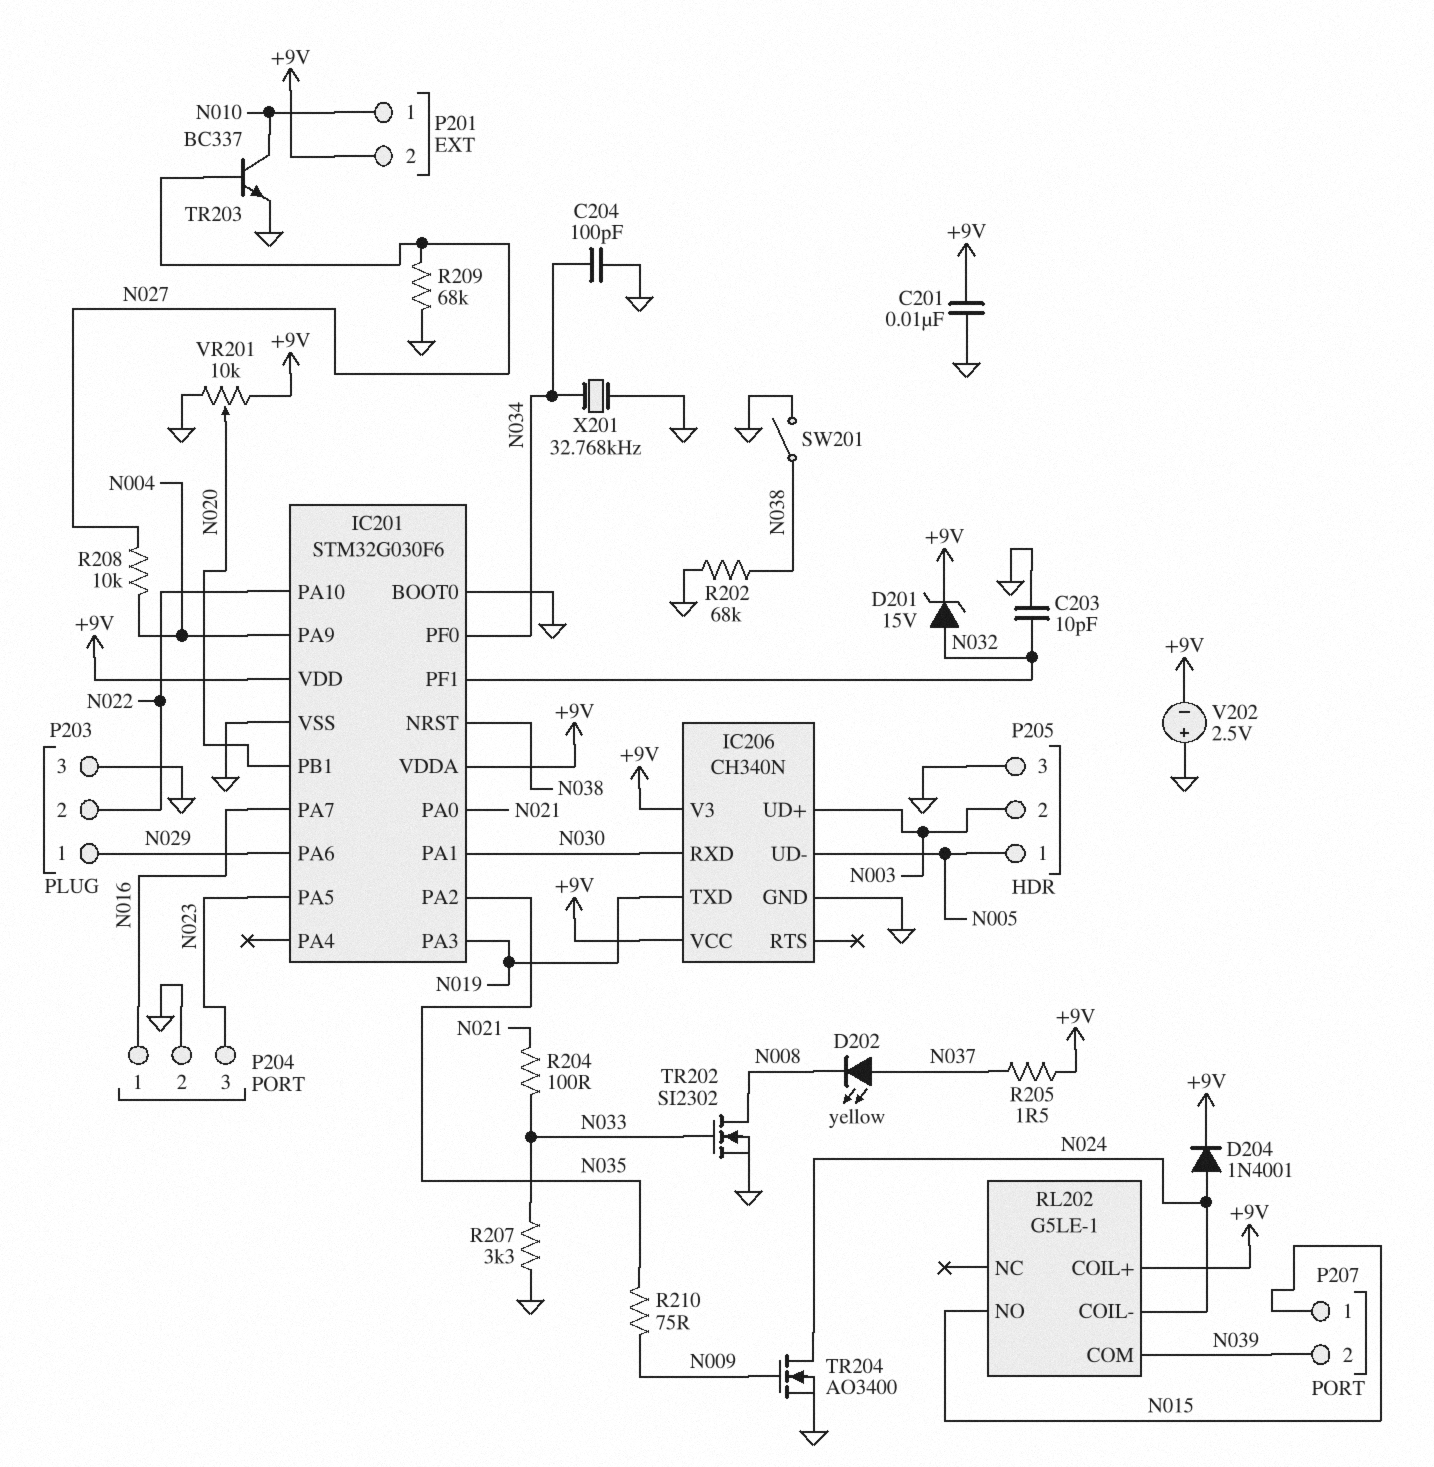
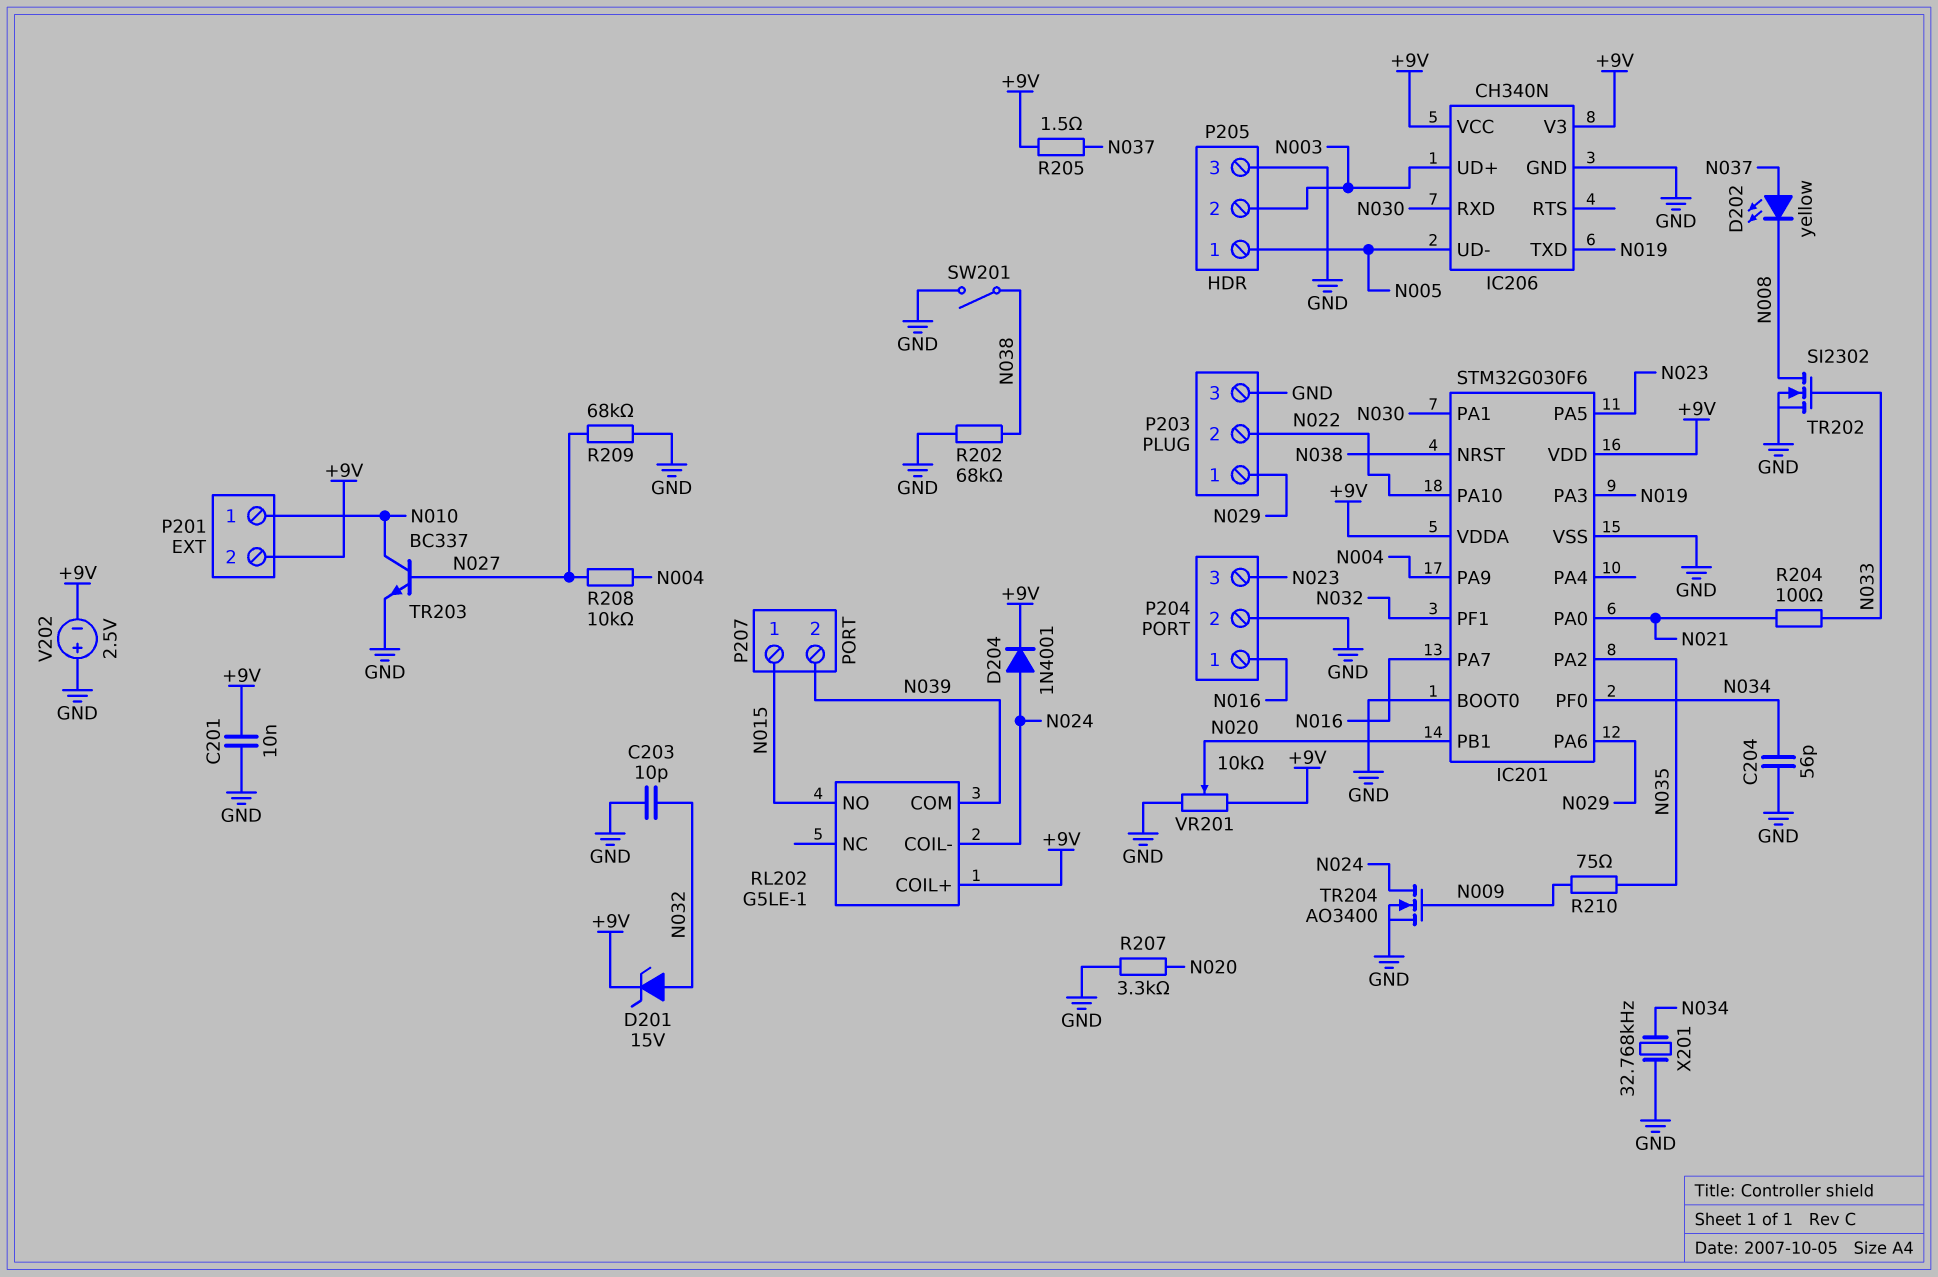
C204: 100pF (GND, N034) -> 56pF (GND, N034)
R207: 3.3k (GND, N033) -> 3.3k (GND, N020)

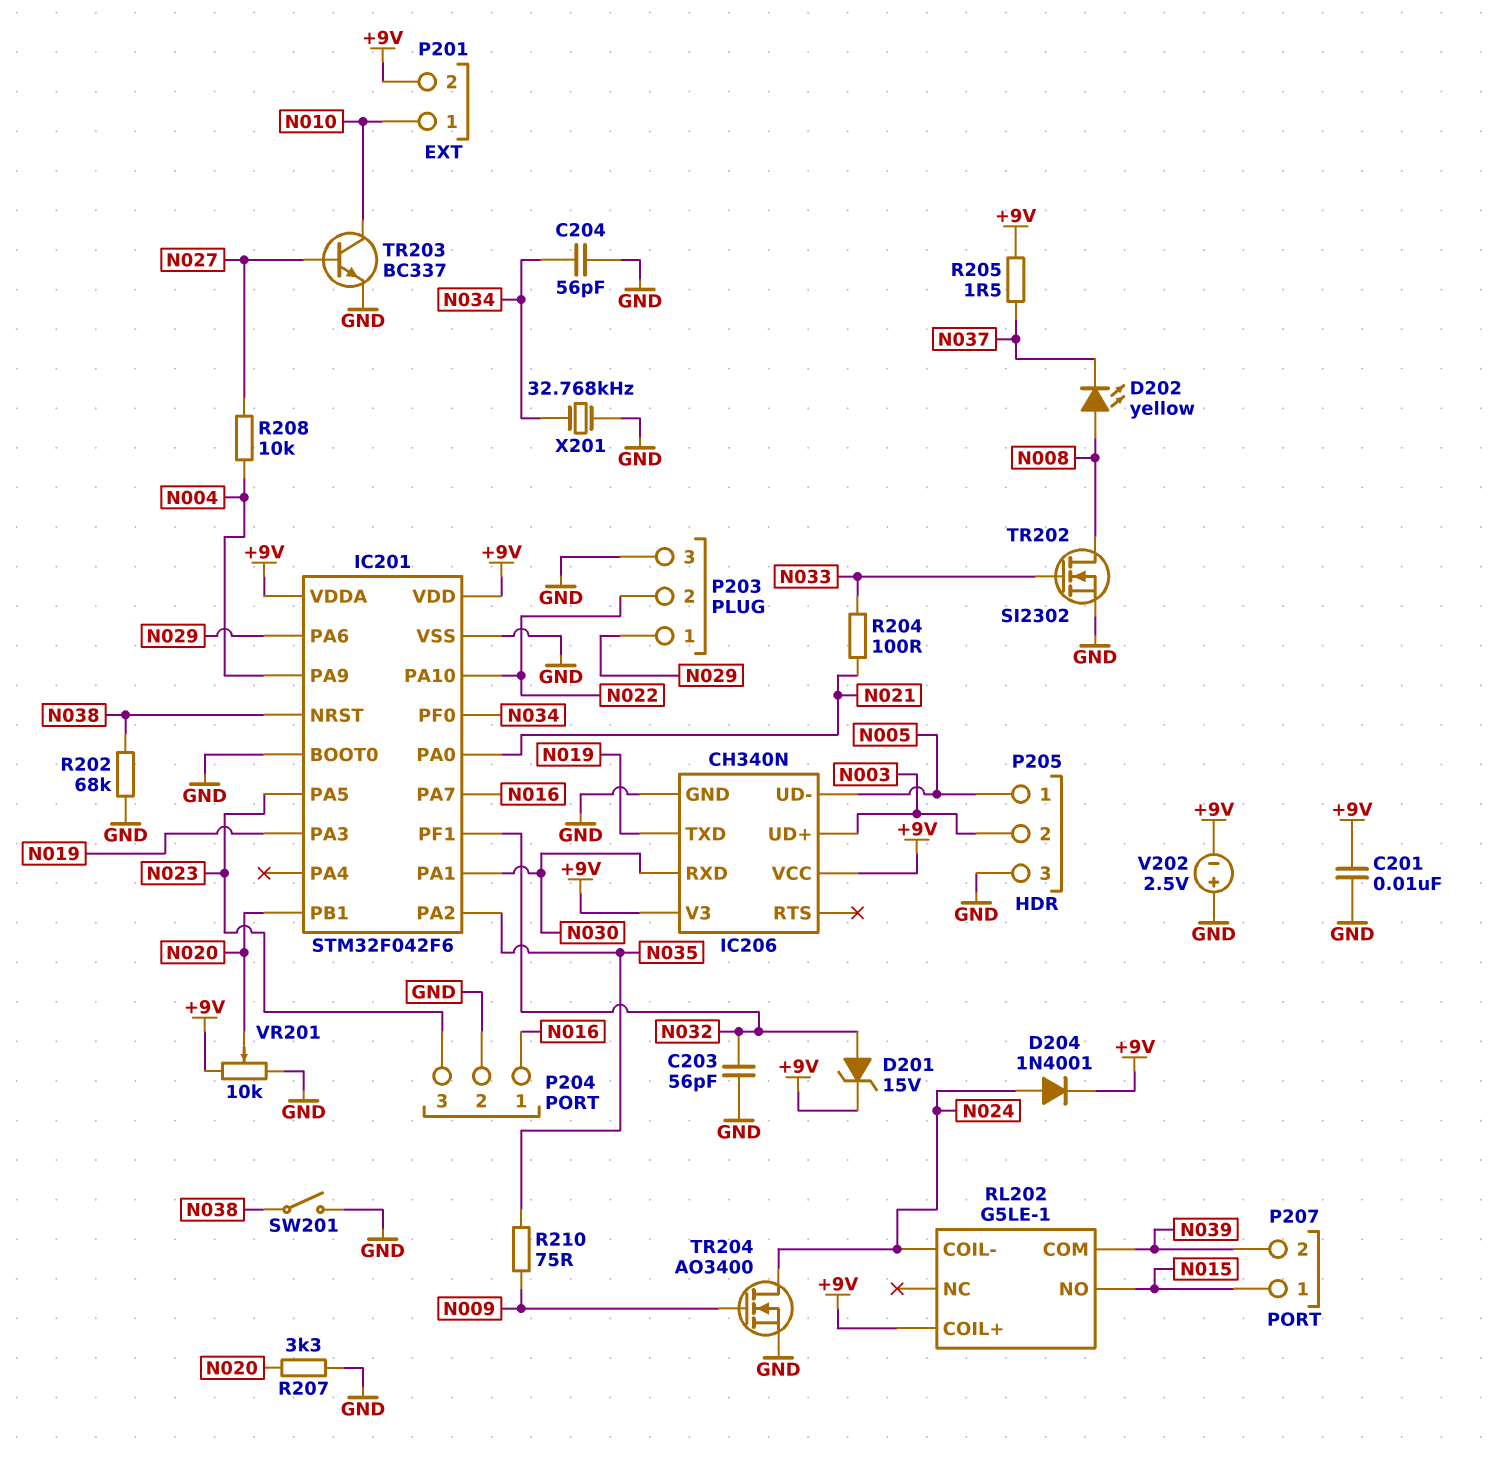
C203: 10pF (GND, N032) -> 56pF (GND, N032)
D202: LED yellow (A N037, K N008) -> LED yellow (A N008, K N037)
IC201: STM32G030F6 -> STM32F042F6
R209: 68k (GND, N027) -> none

